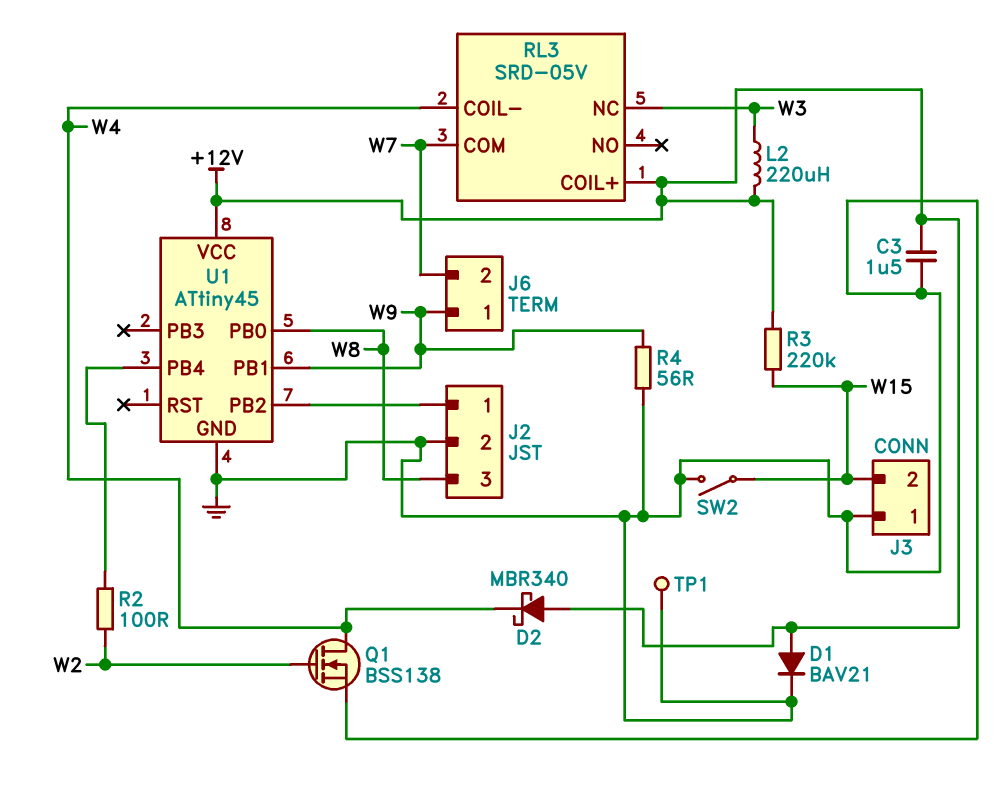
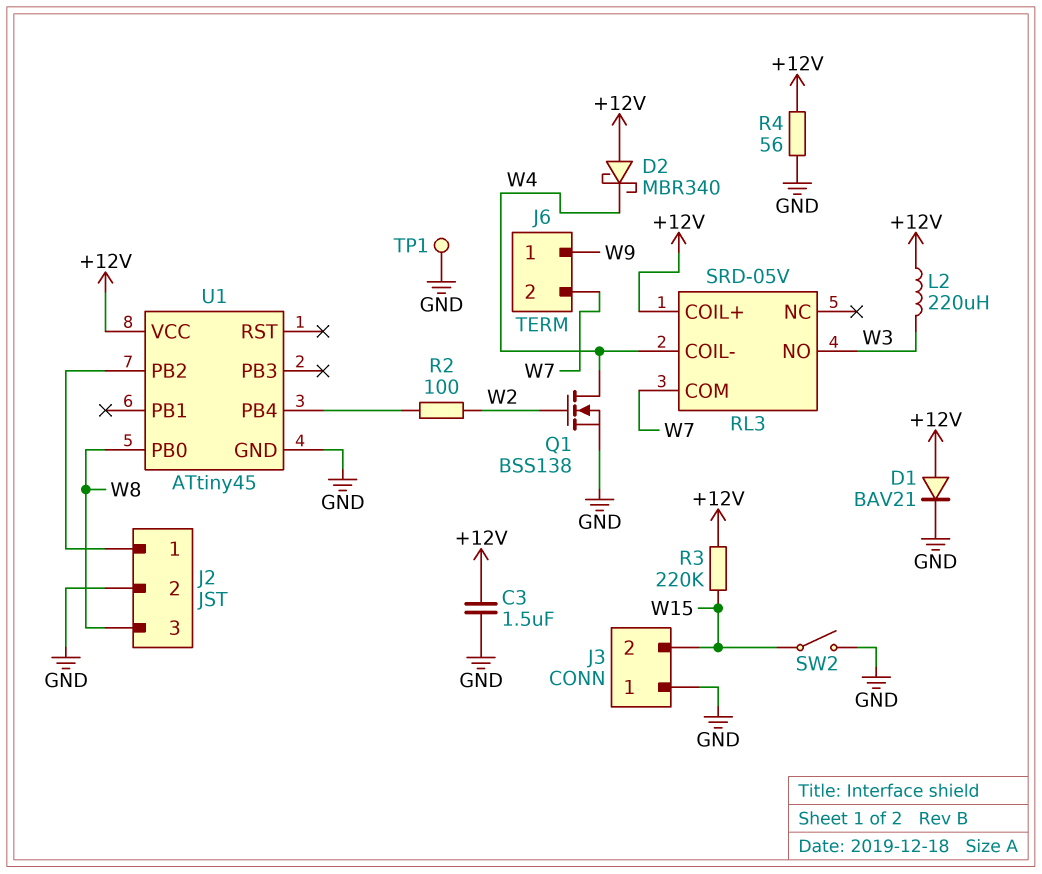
R4: 56 (GND, W9) -> 56 (+12V, GND)
RL3 pin NC: W3 -> none
RL3 pin NO: none -> W3
U1 pin PB1: W9 -> none

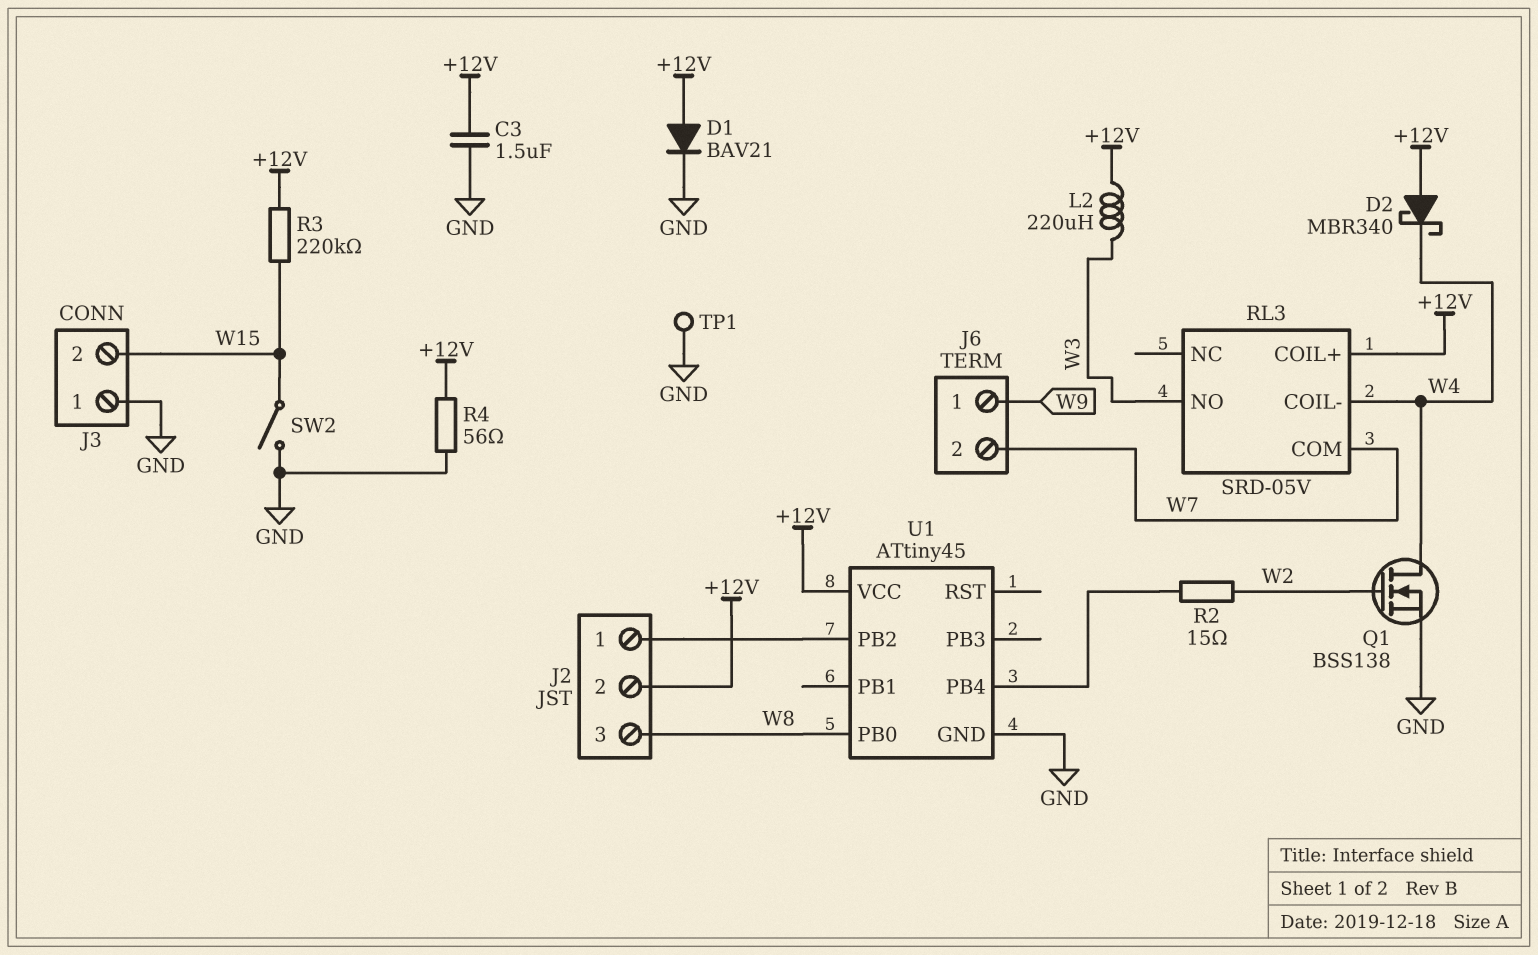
J2 pin 2: GND -> +12V
R2: 100 (U1/PB4, W2) -> 15 (U1/PB4, W2)

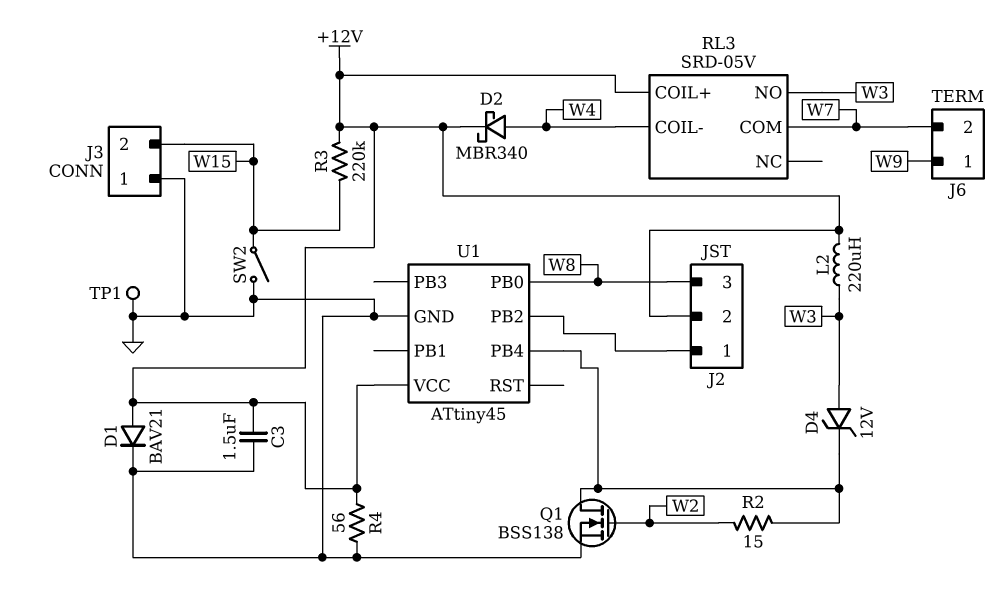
D2: schottky MBR340 (A +12V, K W4) -> schottky MBR340 (A W4, K +12V)
D4: none -> zener 12V (A W3, K U1/PB4)
Q1: NMOS BSS138 (G W2, D W4, S GND) -> NMOS BSS138 (G W2, D U1/PB4, S GND)

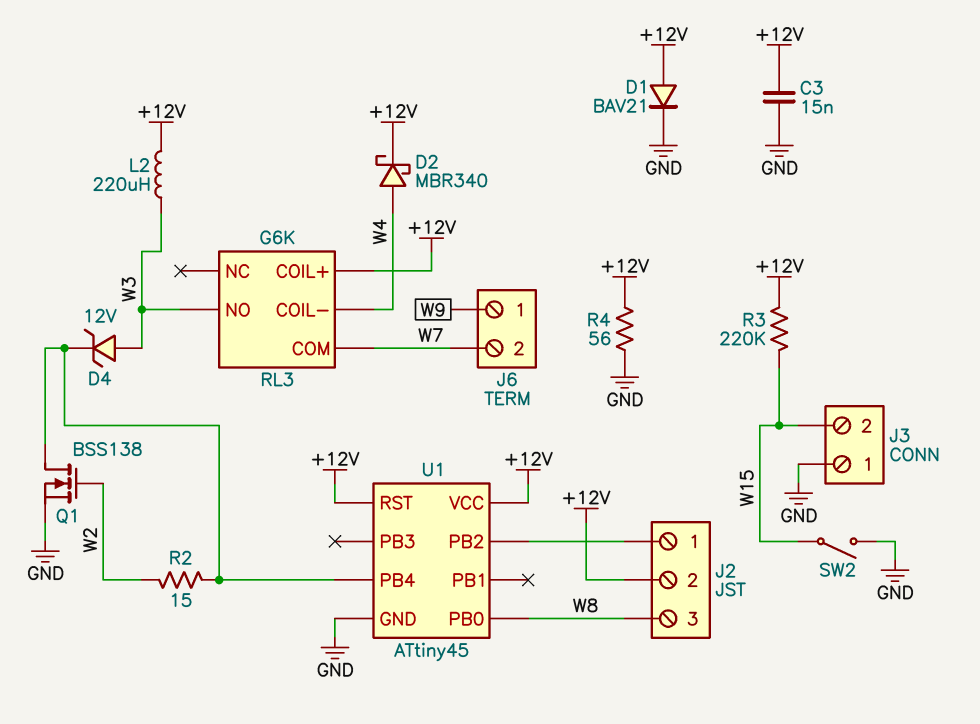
C3: 1.5uF (+12V, GND) -> 15nF (+12V, GND)
RL3: SRD-05V -> G6K
TP1: test point (GND) -> none
U1 pin RST: none -> +12V

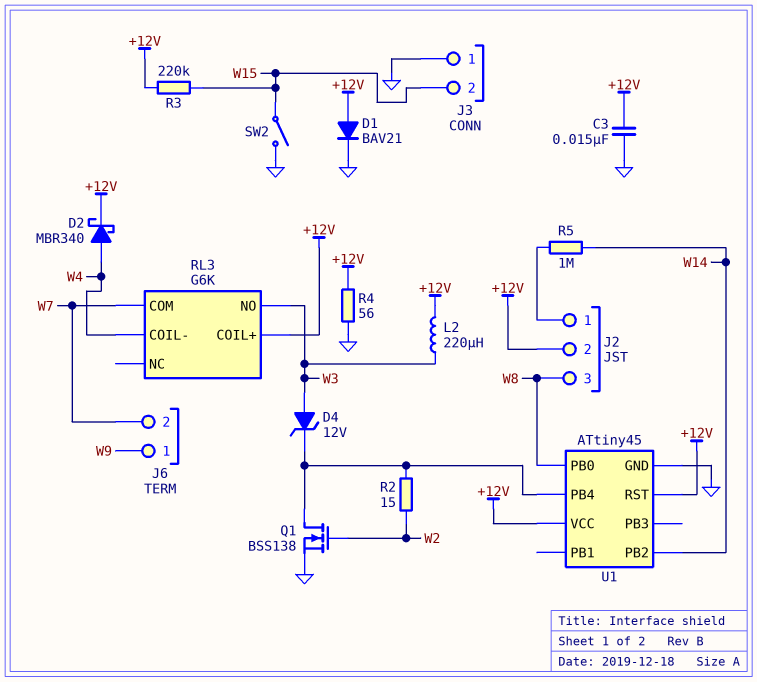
R5: none -> 1M (J2/1, W14)
U1 pin PB2: J2/1 -> W14

